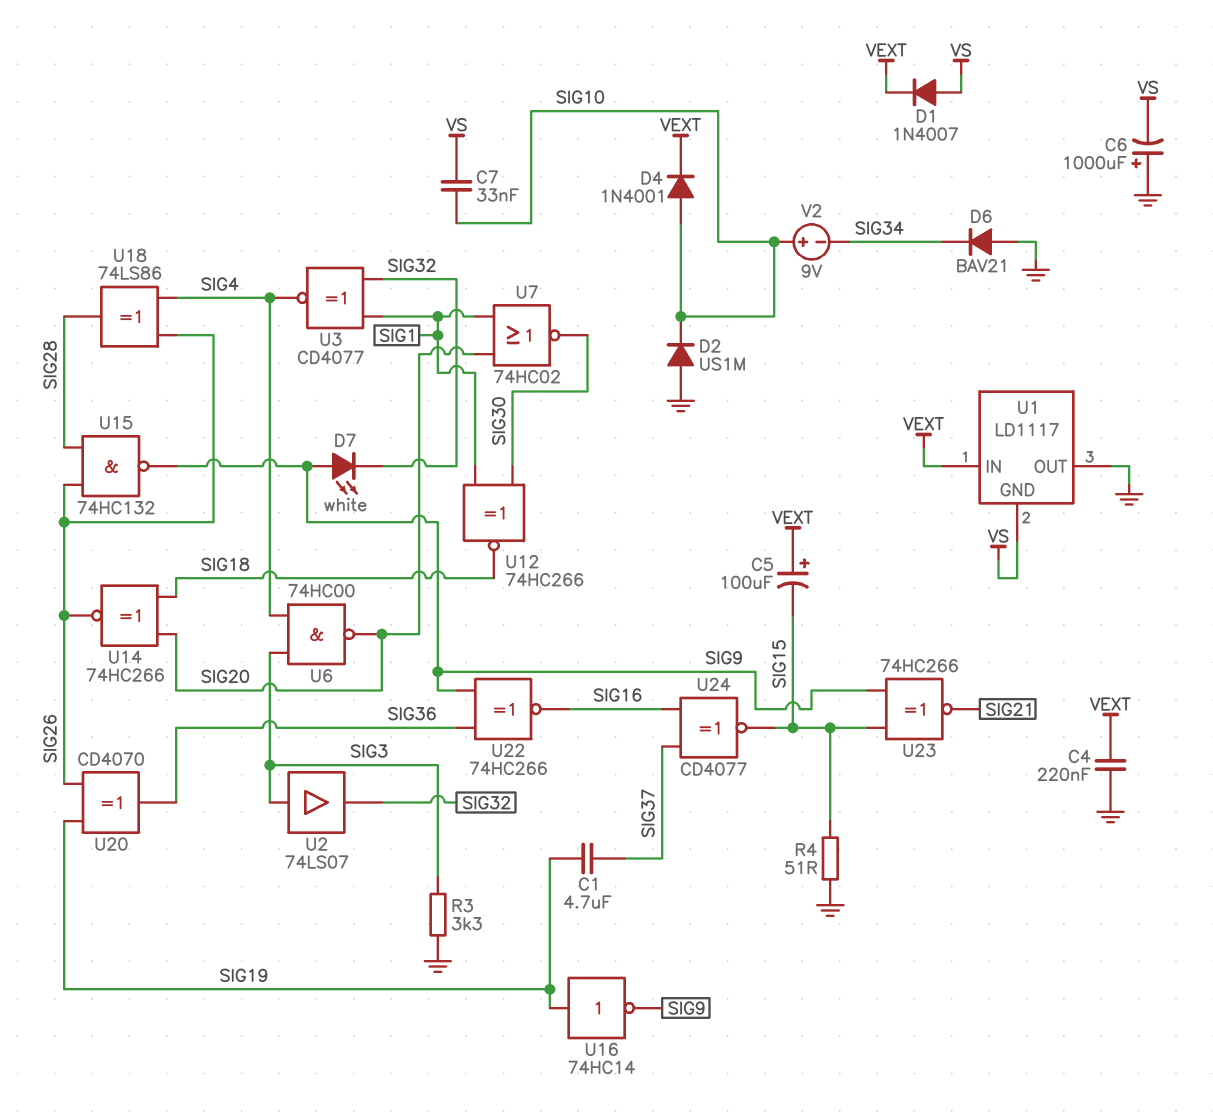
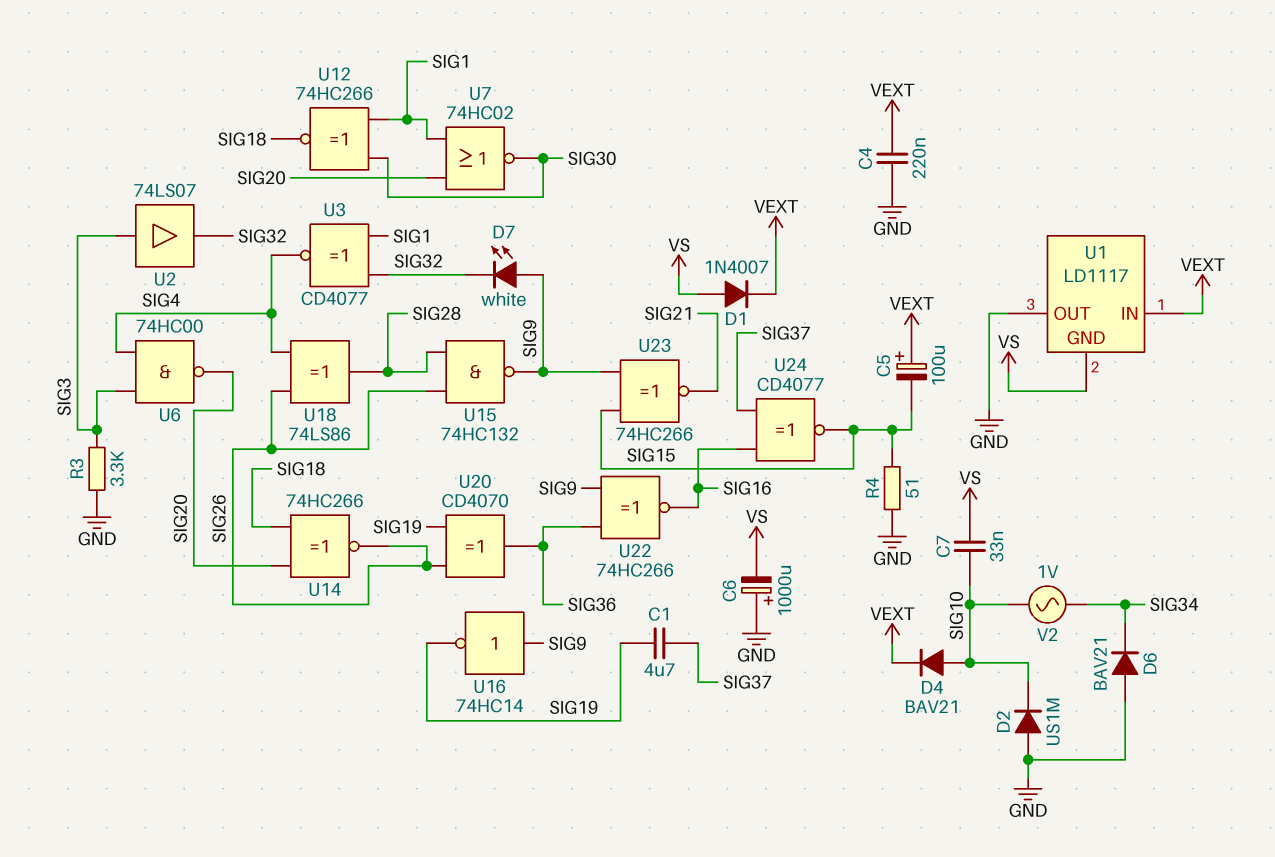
D4: diode 1N4001 (A SIG10, K VEXT) -> diode BAV21 (A SIG10, K VEXT)
U16: NOT 74HC14 (in SIG19, out SIG9) -> NOT 74HC14 (in SIG9, out SIG19)
V2: 9V (plus SIG10, minus SIG34) -> AC 1V (SIG10, SIG34)

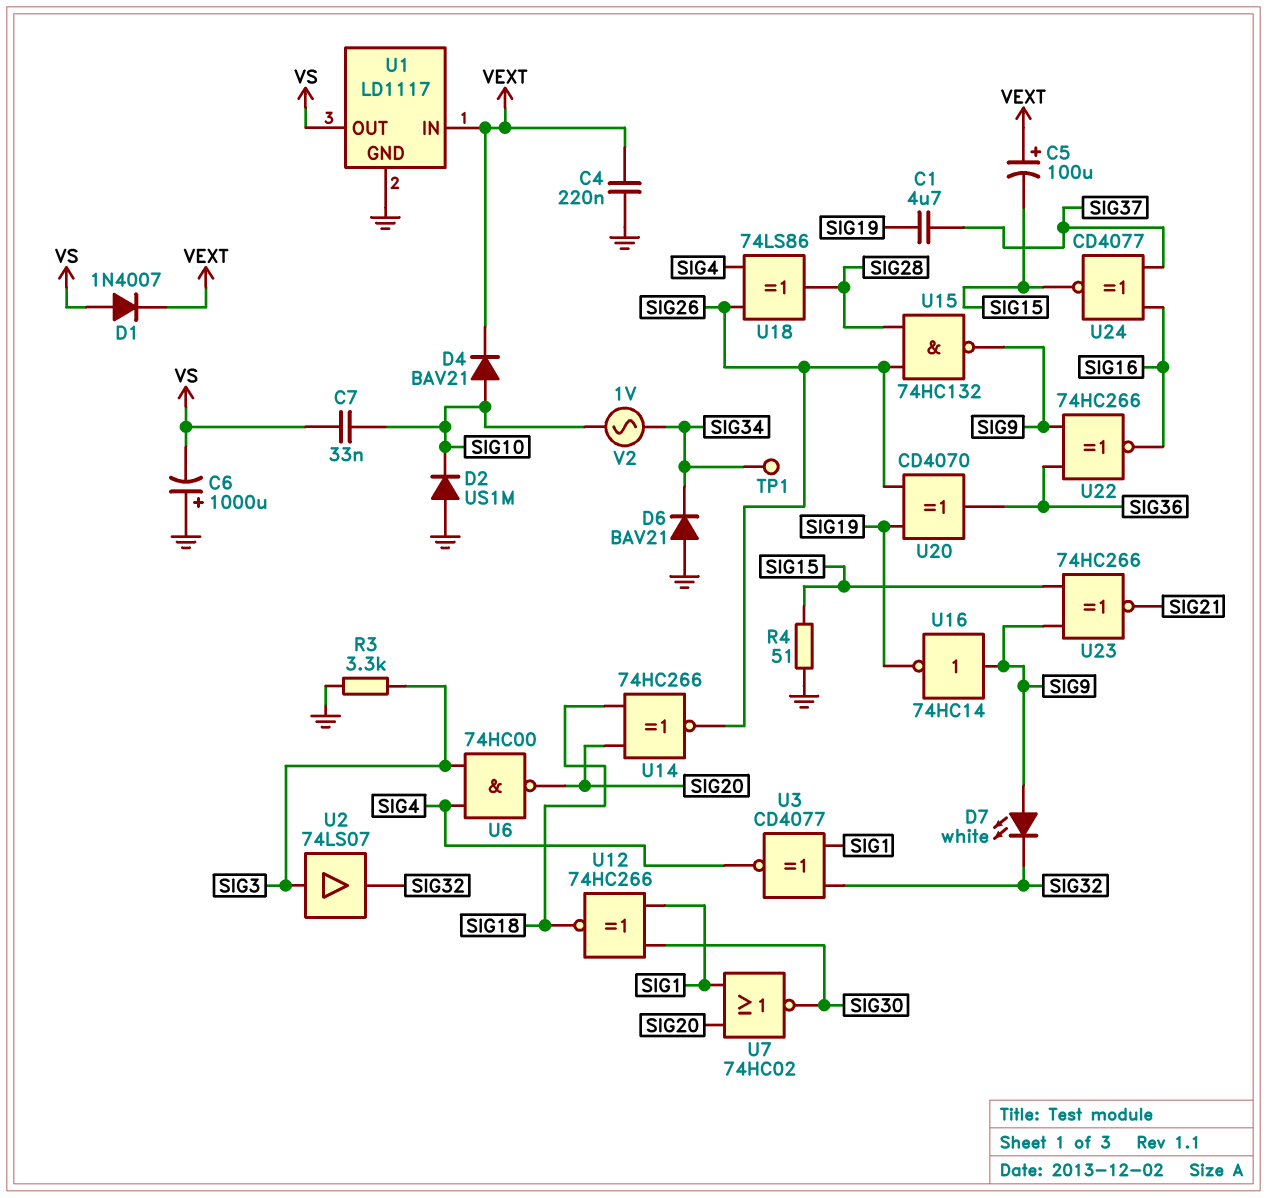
TP1: none -> test point (SIG34)
U1 pin GND: VS -> GND
U1 pin OUT: GND -> VS

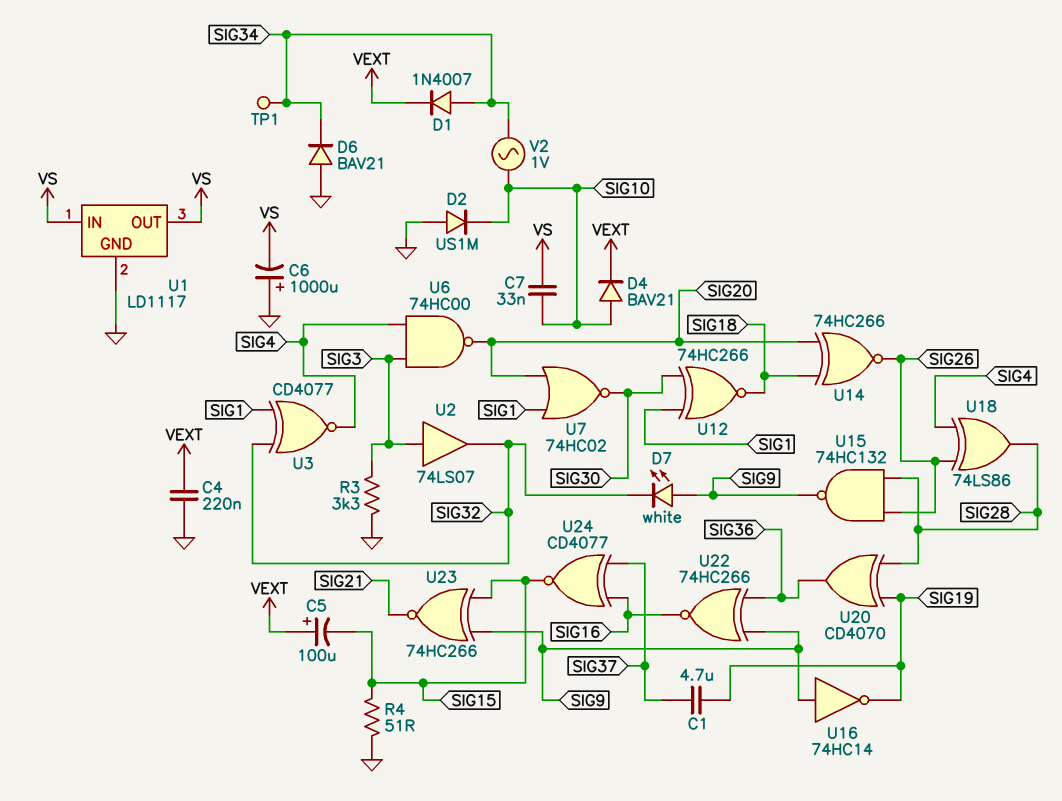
D1: diode 1N4007 (A VS, K VEXT) -> diode 1N4007 (A SIG34, K VEXT)
U1 pin IN: VEXT -> VS
U20: XOR CD4070 (in SIG19, in SIG26, out SIG36) -> XOR CD4070 (in SIG19, in SIG28, out SIG36)

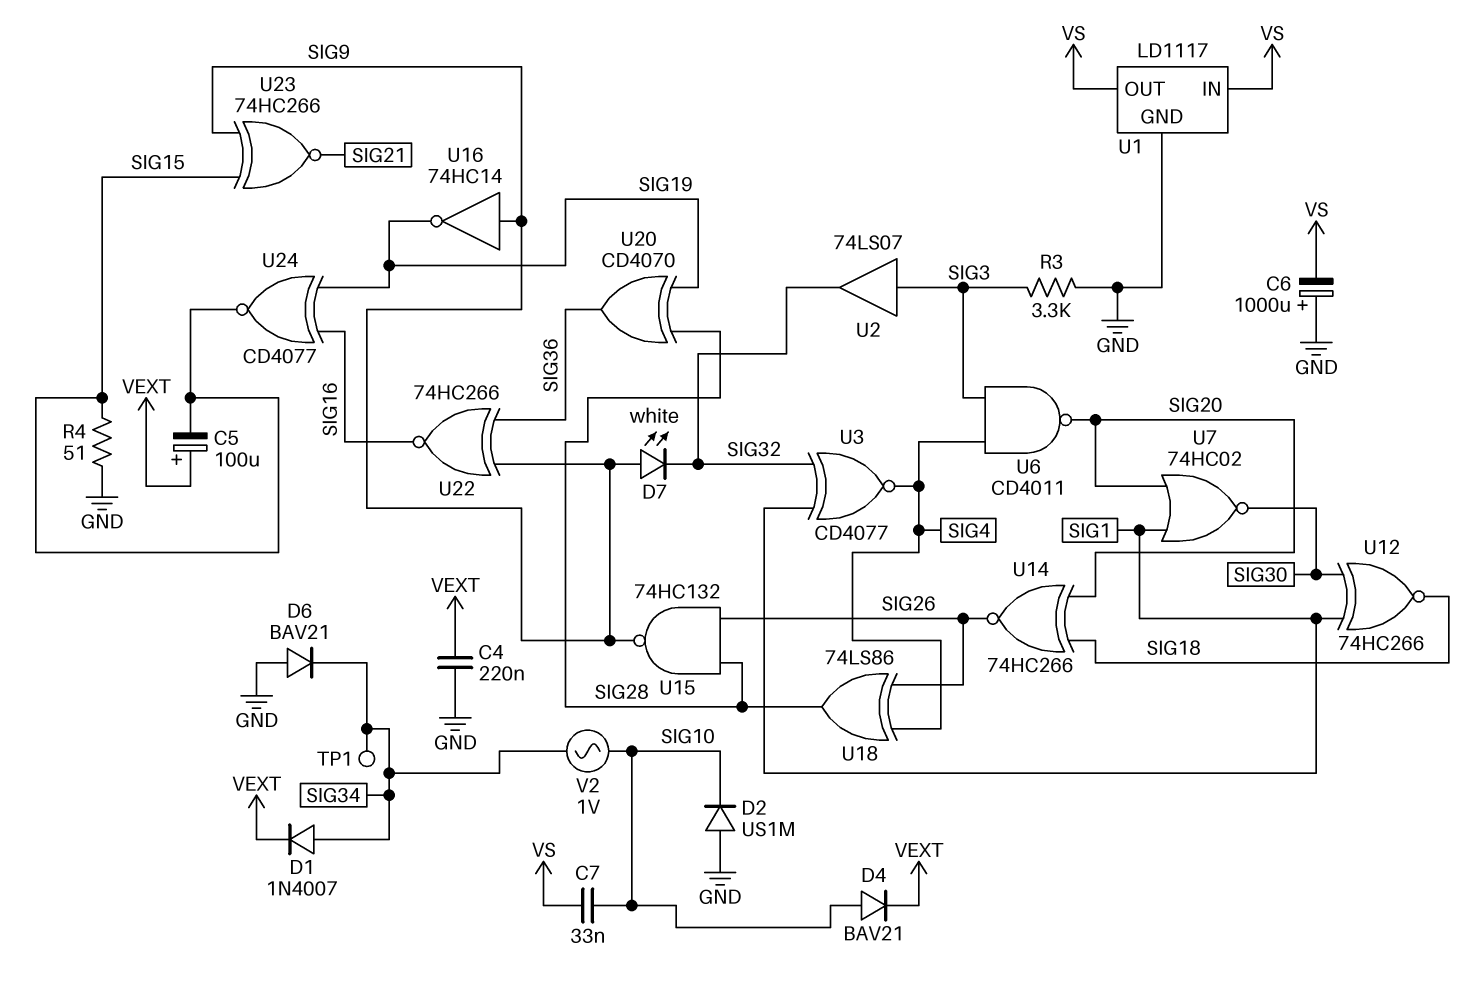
C1: 4.7uF (SIG19, SIG37) -> none
U6: NAND 74HC00 (in SIG3, in SIG4, out SIG20) -> NAND CD4011 (in SIG3, in SIG4, out SIG20)
U24: XNOR CD4077 (in SIG16, in SIG37, out SIG15) -> XNOR CD4077 (in SIG16, in SIG19, out SIG15)

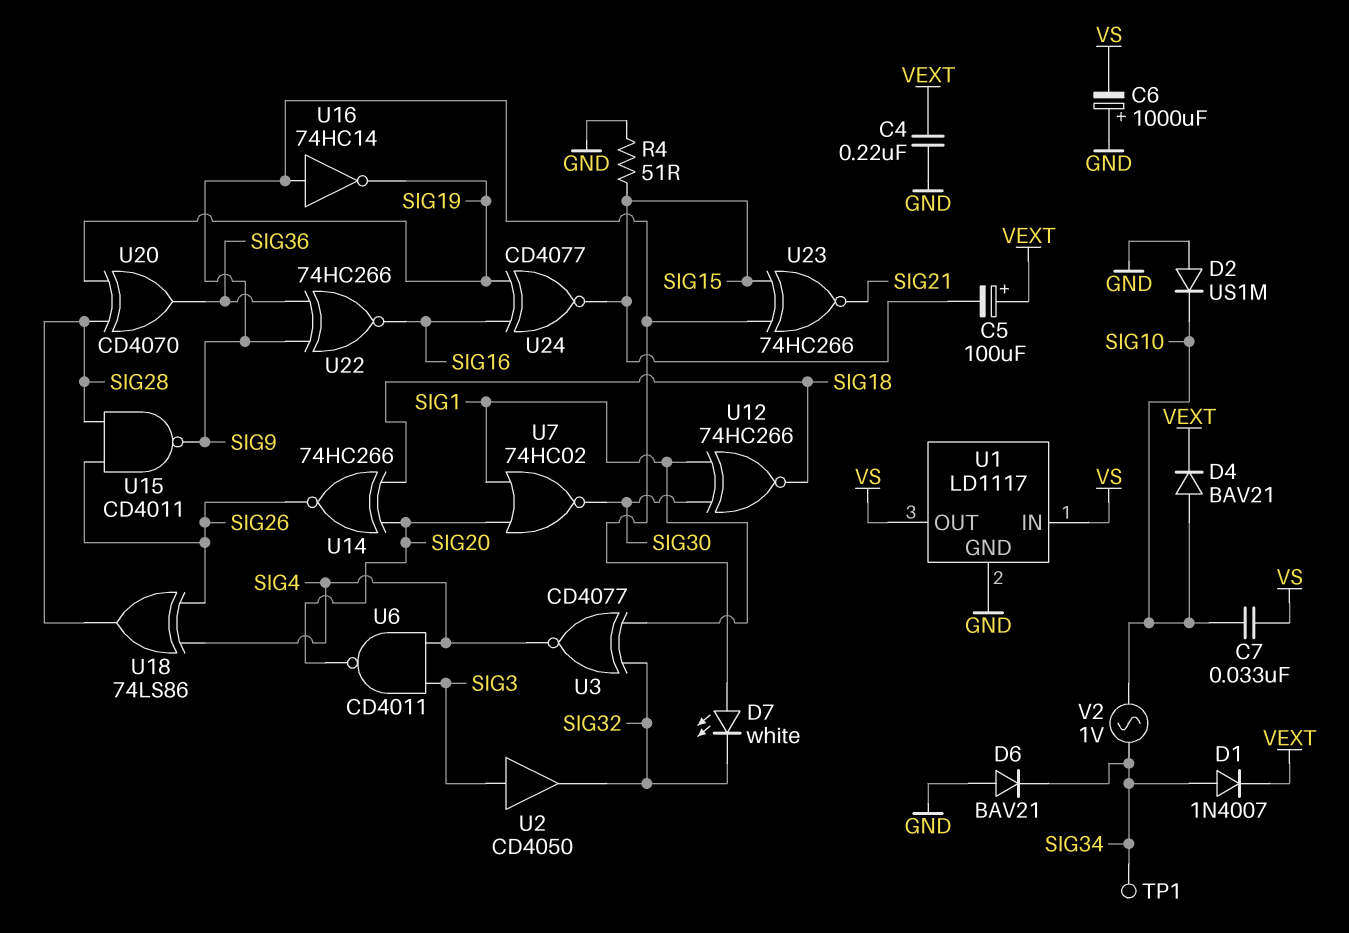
R3: 3.3k (GND, SIG3) -> none
U2: buffer 74LS07 (in SIG3, out SIG32) -> buffer CD4050 (in SIG3, out SIG32)
U15: NAND 74HC132 (in SIG26, in SIG28, out SIG9) -> NAND CD4011 (in SIG26, in SIG28, out SIG9)

